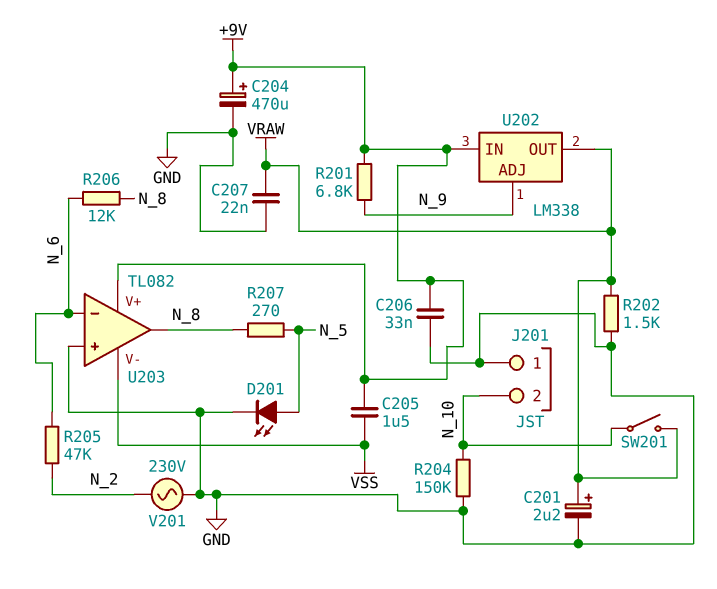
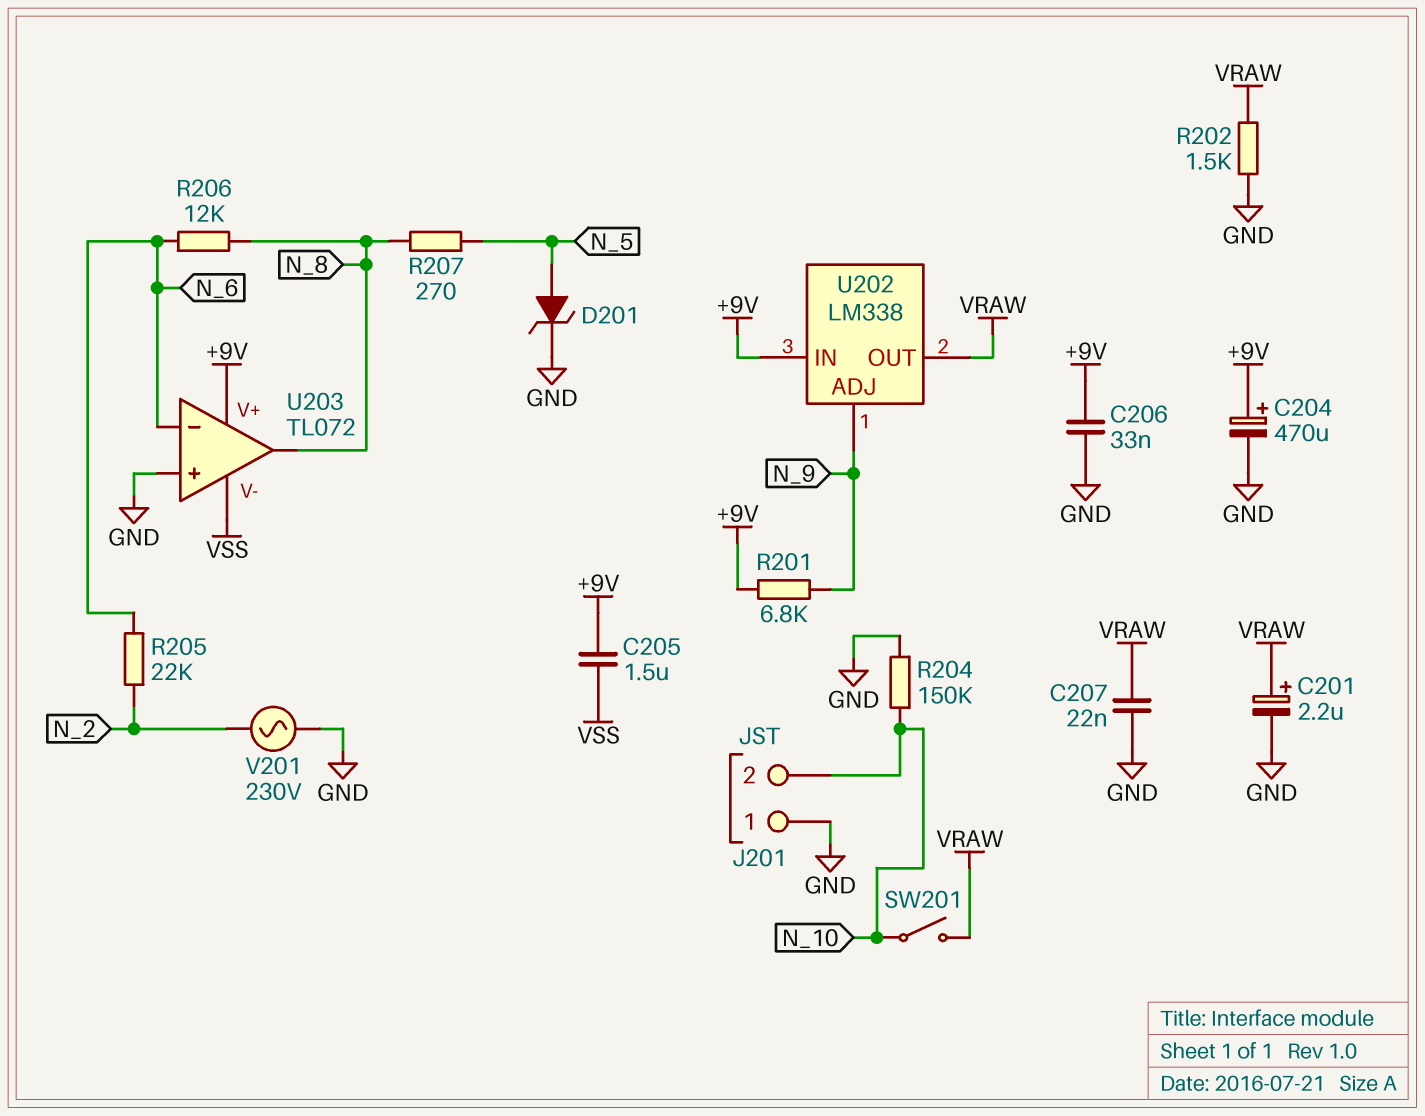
D201: LED (A N_5, K GND) -> zener (A N_5, K GND)
R205: 47k (N_2, N_6) -> 22k (N_2, N_6)
U203: TL082 -> TL072

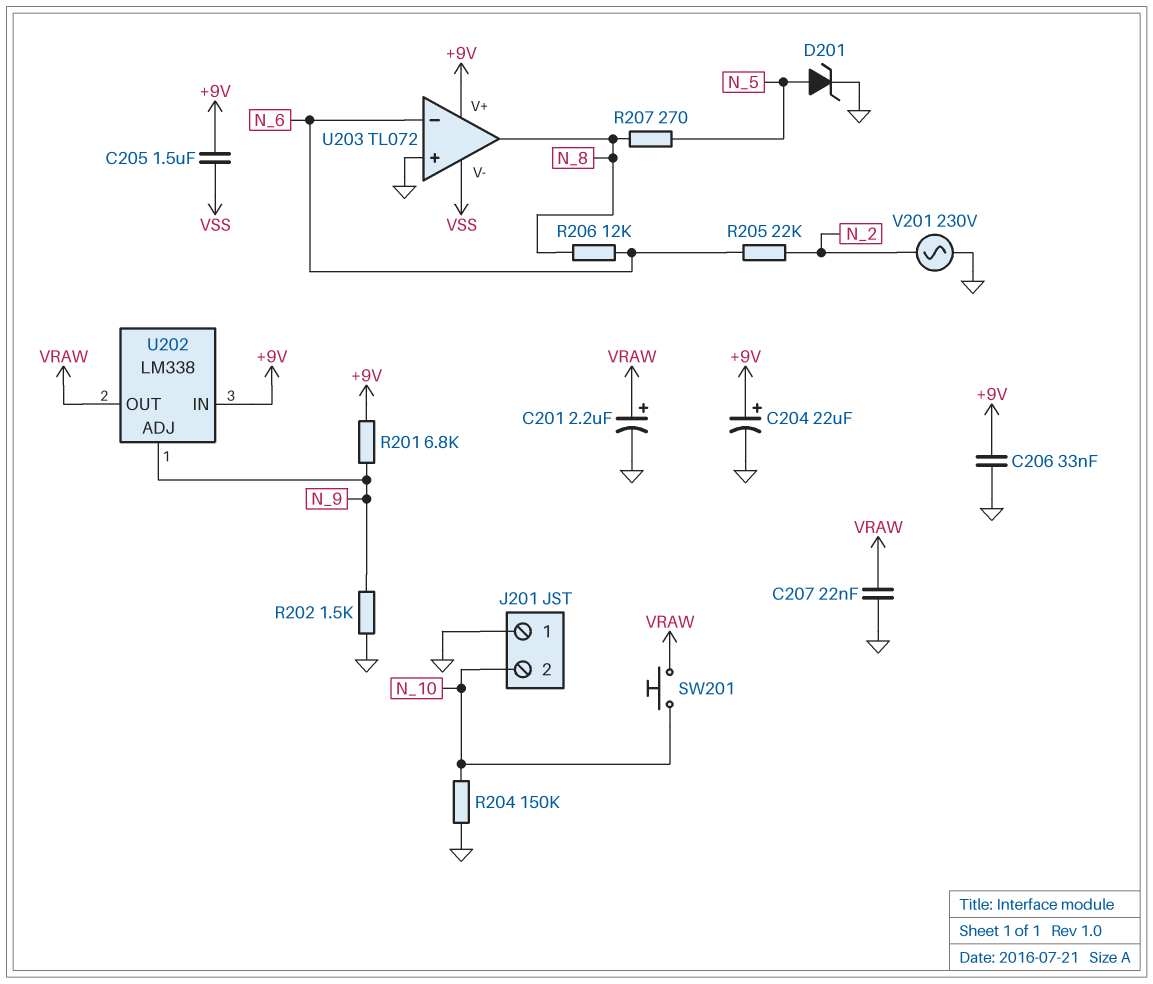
C204: 470uF (plus +9V, minus GND) -> 22uF (plus +9V, minus GND)
R202: 1.5k (GND, VRAW) -> 1.5k (GND, N_9)
SW201: switch (N_10, VRAW) -> button (N_10, VRAW)

